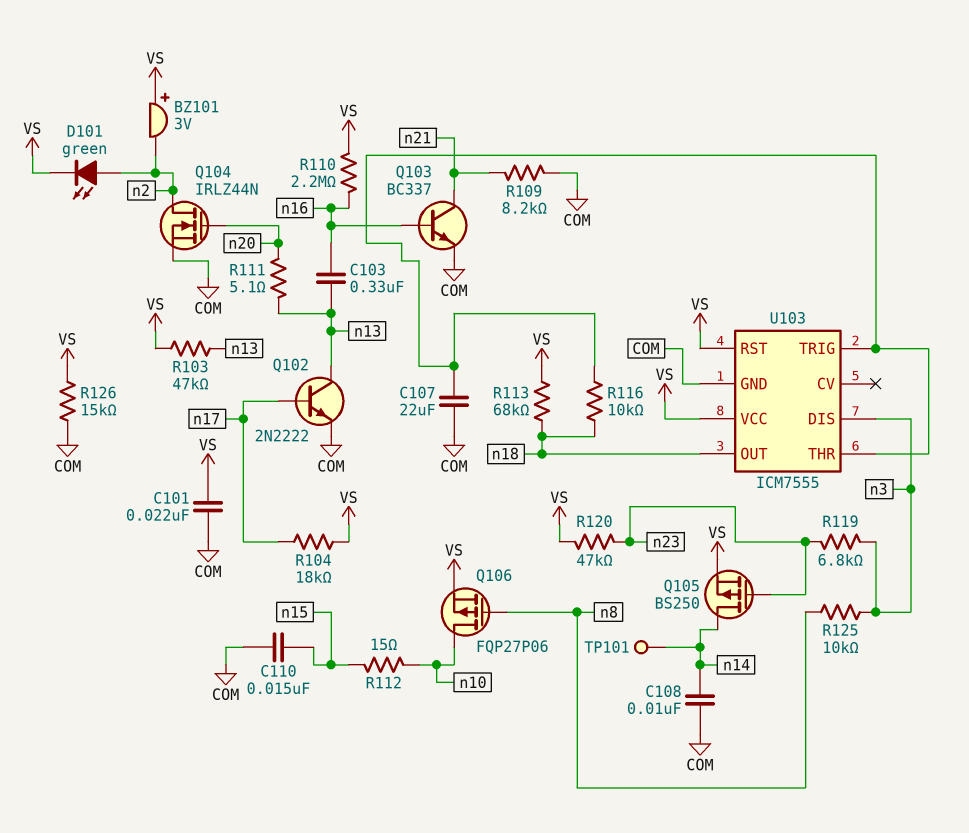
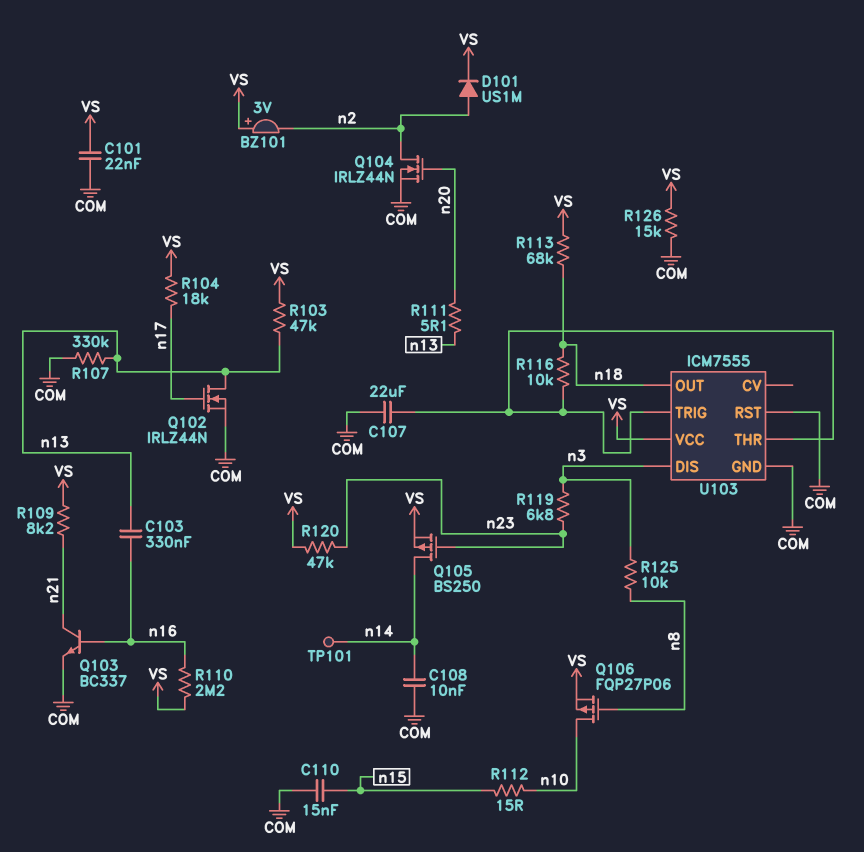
D101: LED green (A n2, K VS) -> diode US1M (A n2, K VS)
Q102: NPN 2N2222 (B n17, C n13, E COM) -> NMOS IRLZ44N (G n17, D n13, S COM)
R107: none -> 330k (COM, n13)
R109: 8.2k (COM, n21) -> 8.2k (VS, n21)
U103 pin RST: VS -> COM

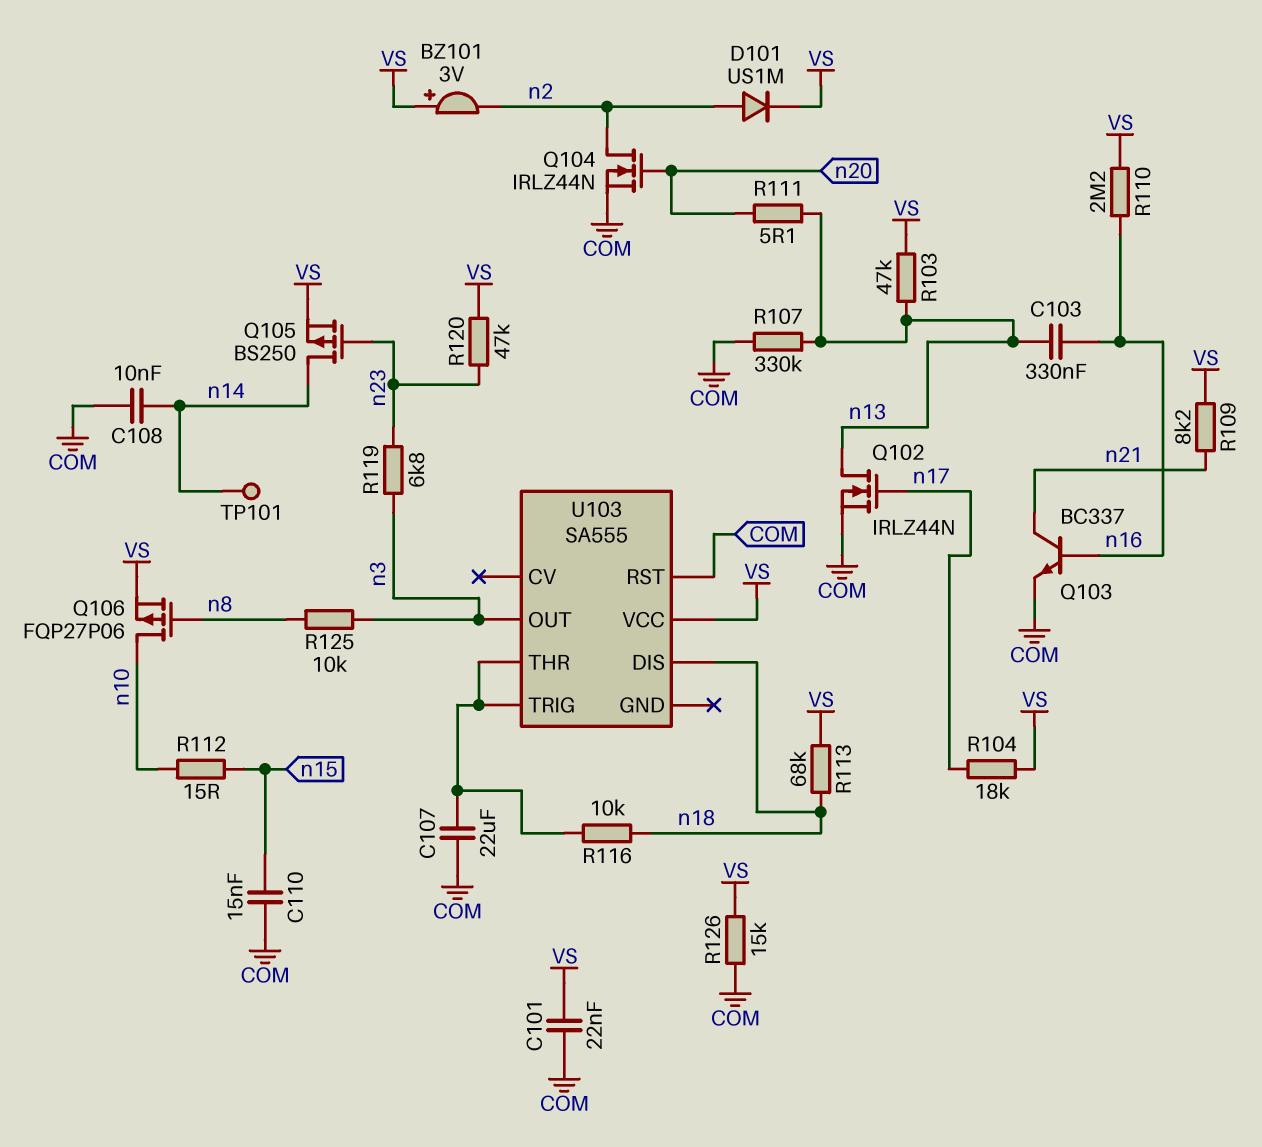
U103: ICM7555 -> SA555
U103 pin DIS: n3 -> n18
U103 pin GND: COM -> none
U103 pin OUT: n18 -> n3

